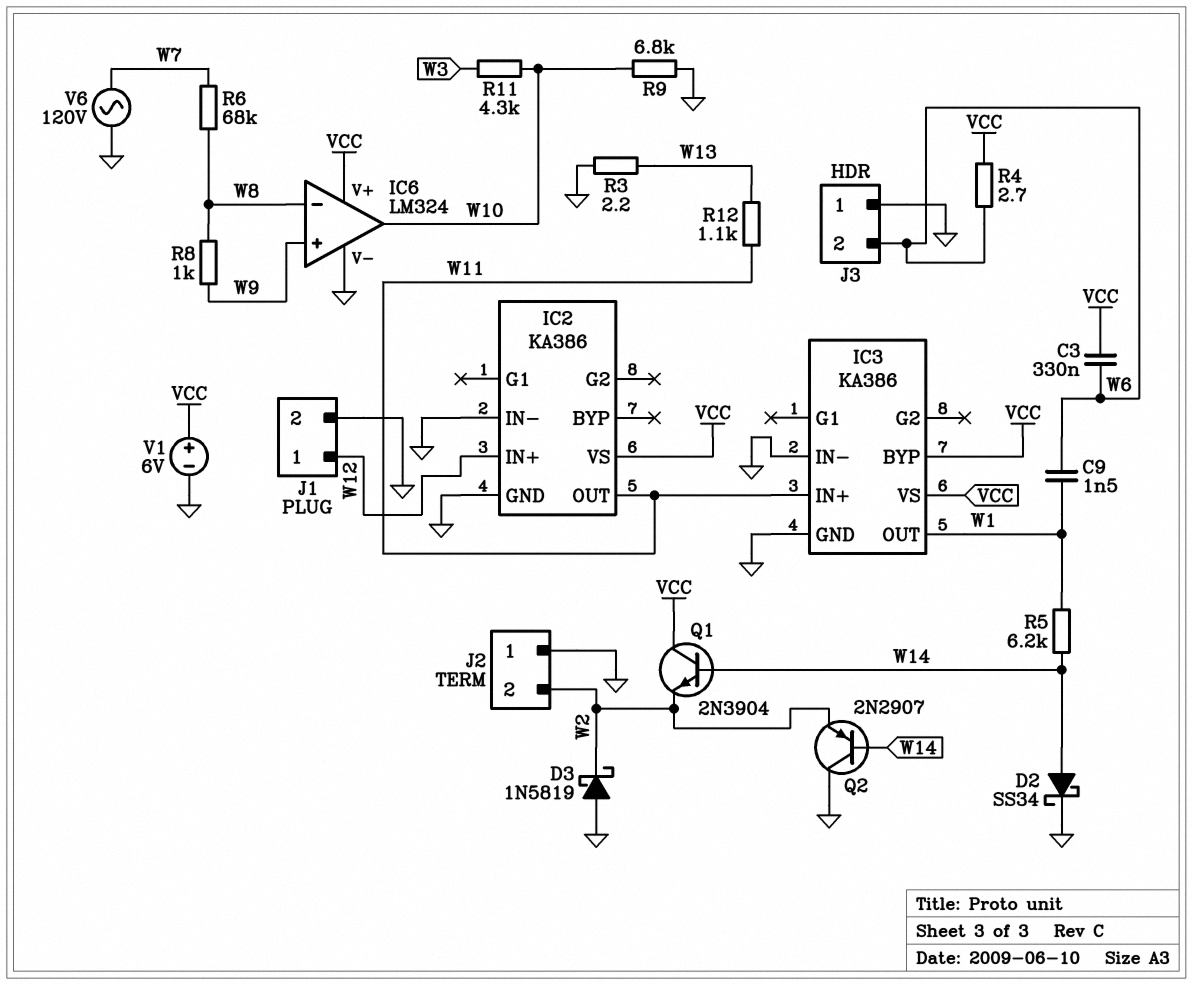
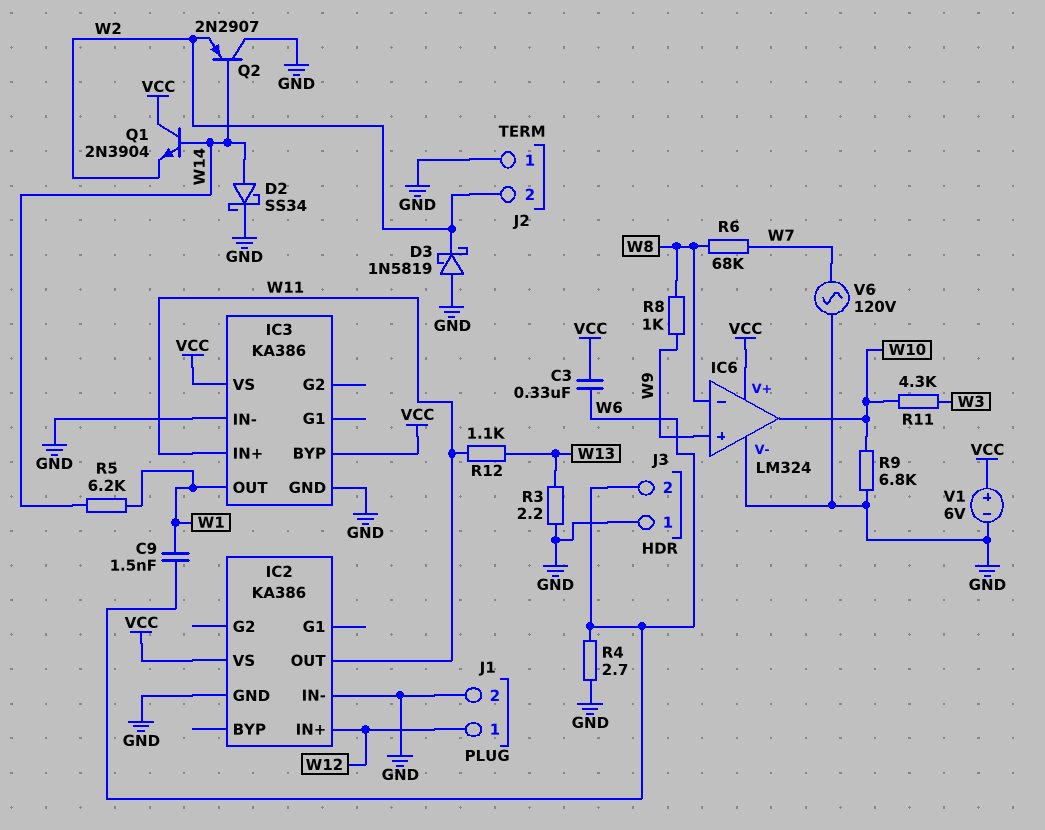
R4: 2.7 (VCC, W6) -> 2.7 (GND, W6)

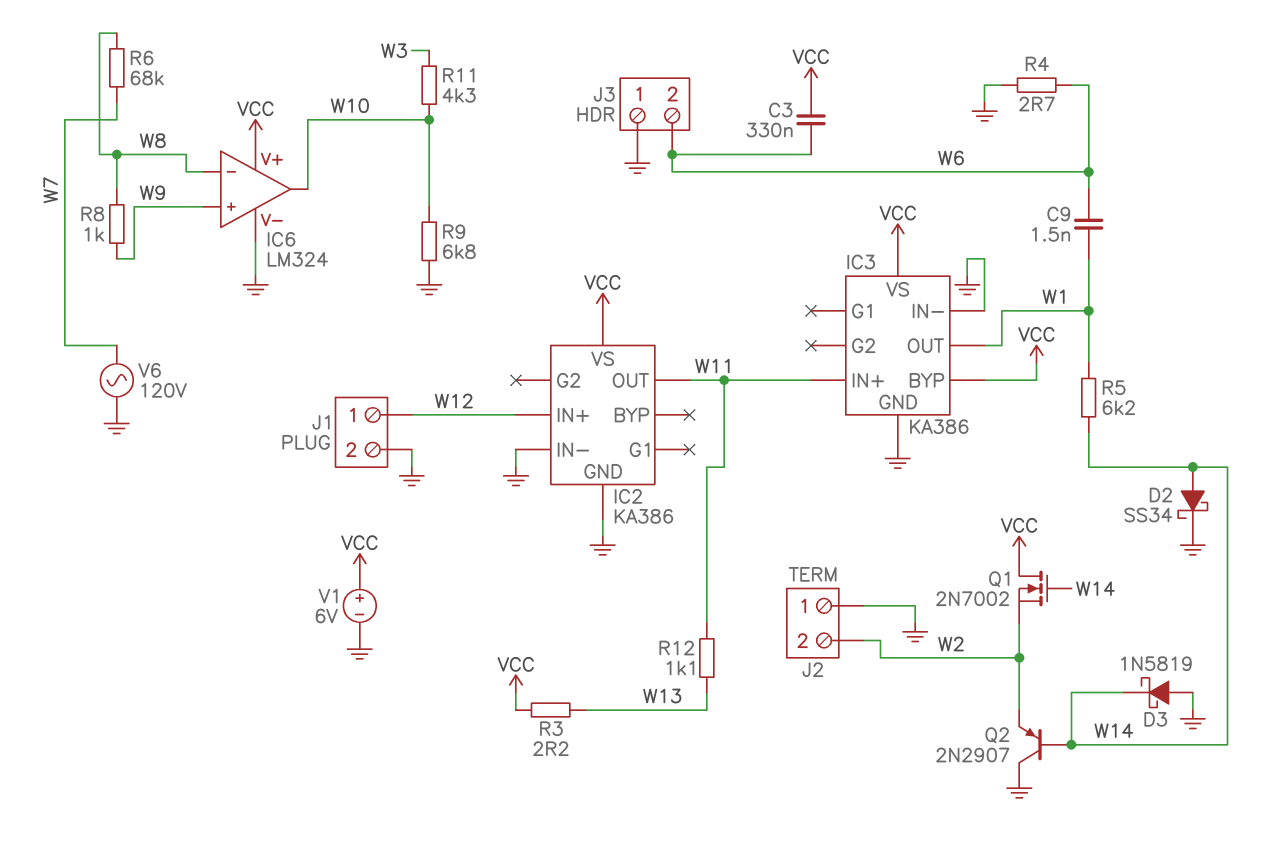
D3: schottky 1N5819 (A GND, K W2) -> schottky 1N5819 (A GND, K W14)
Q1: NPN 2N3904 (B W14, C VCC, E W2) -> NMOS 2N7002 (G W14, D VCC, S W2)
R3: 2.2 (GND, W13) -> 2.2 (VCC, W13)

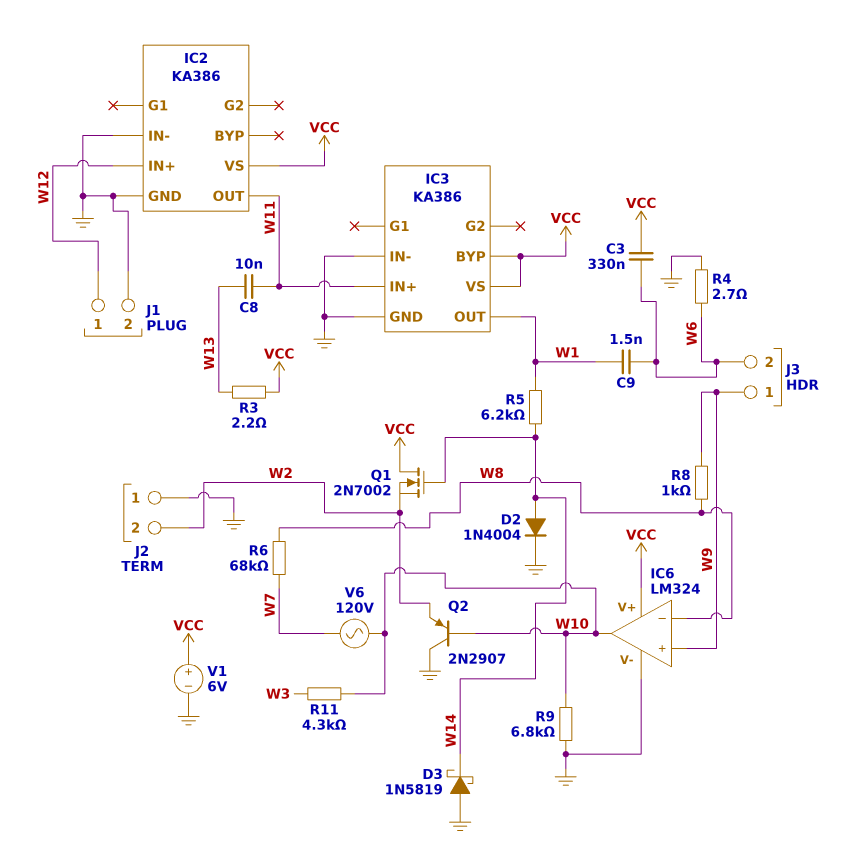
C8: none -> 10nF (W11, W13)
D2: schottky SS34 (A W14, K GND) -> diode 1N4004 (A W14, K GND)
J3 pin 1: GND -> W9
Q2: PNP 2N2907 (B W14, C GND, E W2) -> PNP 2N2907 (B W10, C GND, E W2)
R12: 1.1k (W11, W13) -> none
V6: AC 120V (GND, W7) -> AC 120V (W7, W10)

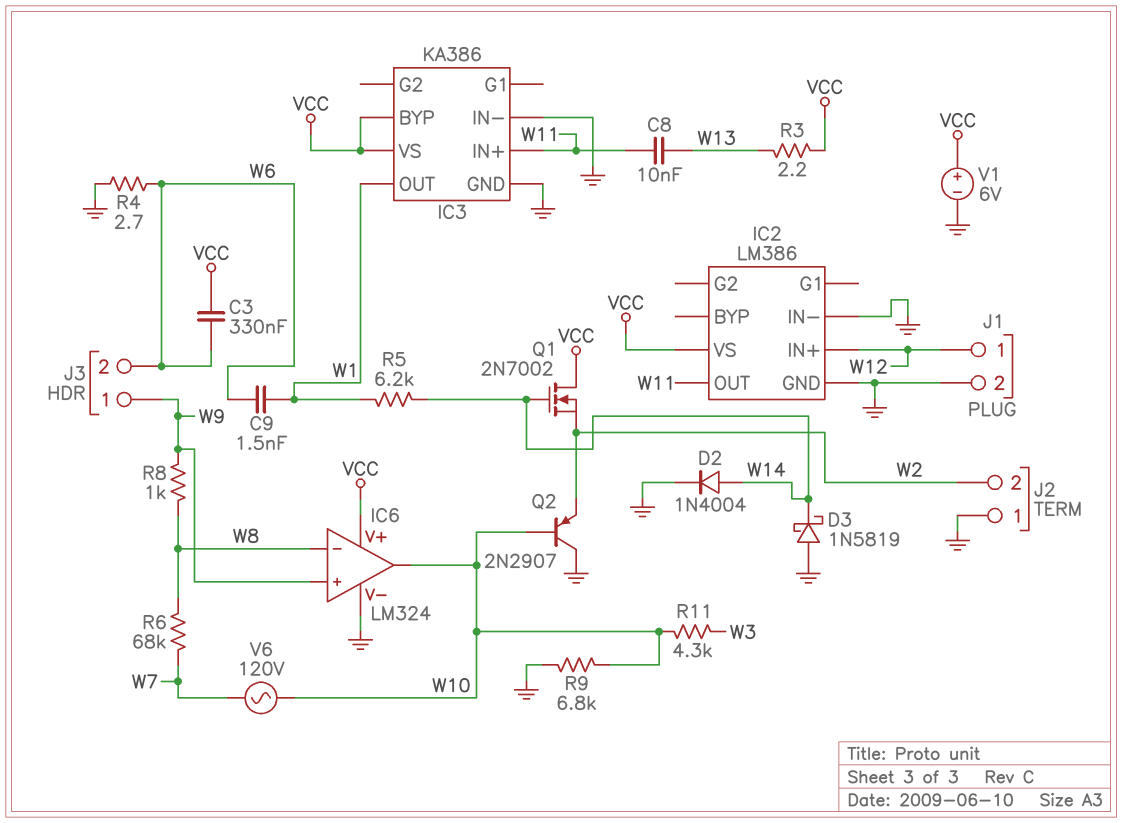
IC2: KA386 -> LM386

